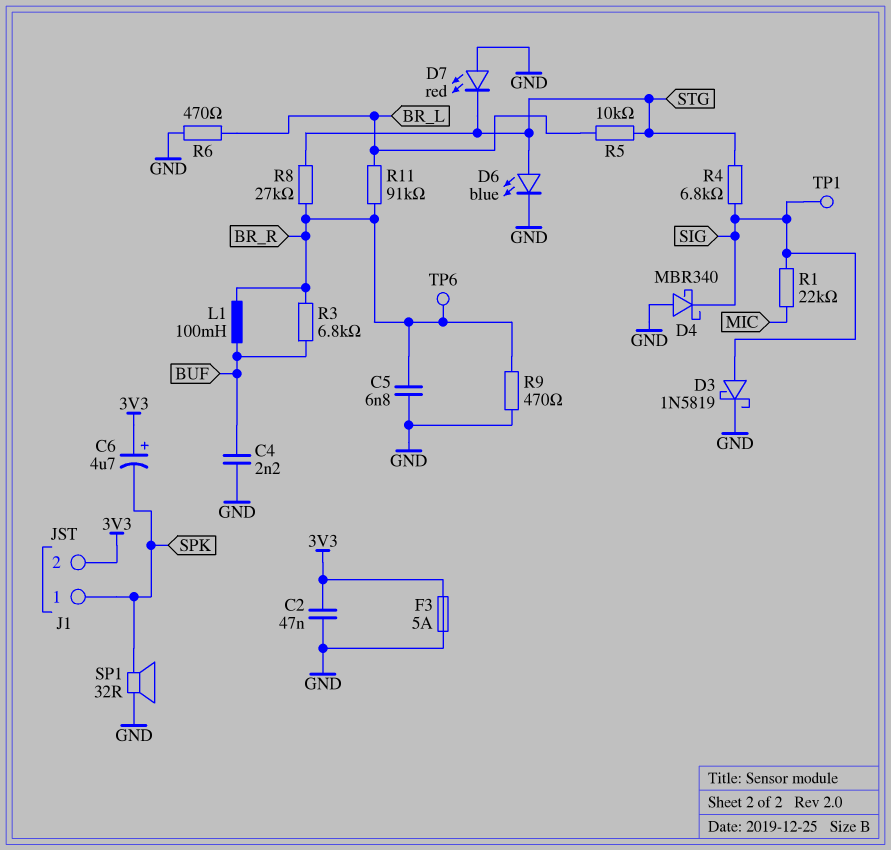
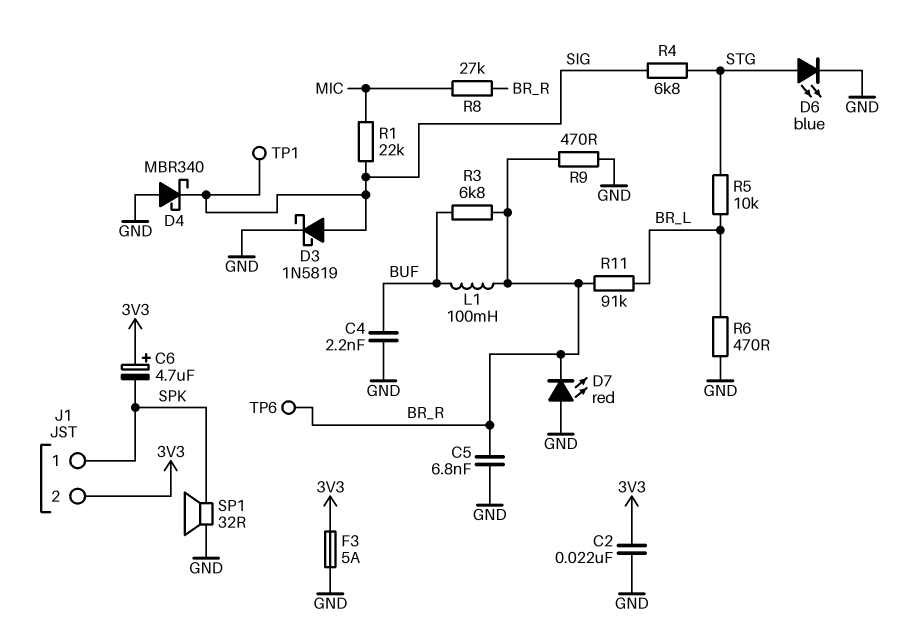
C2: 47nF (3V3, GND) -> 22nF (3V3, GND)
D7: LED red (A GND, K STG) -> LED red (A GND, K BR_R)
R8: 27k (BR_R, STG) -> 27k (BR_R, MIC)

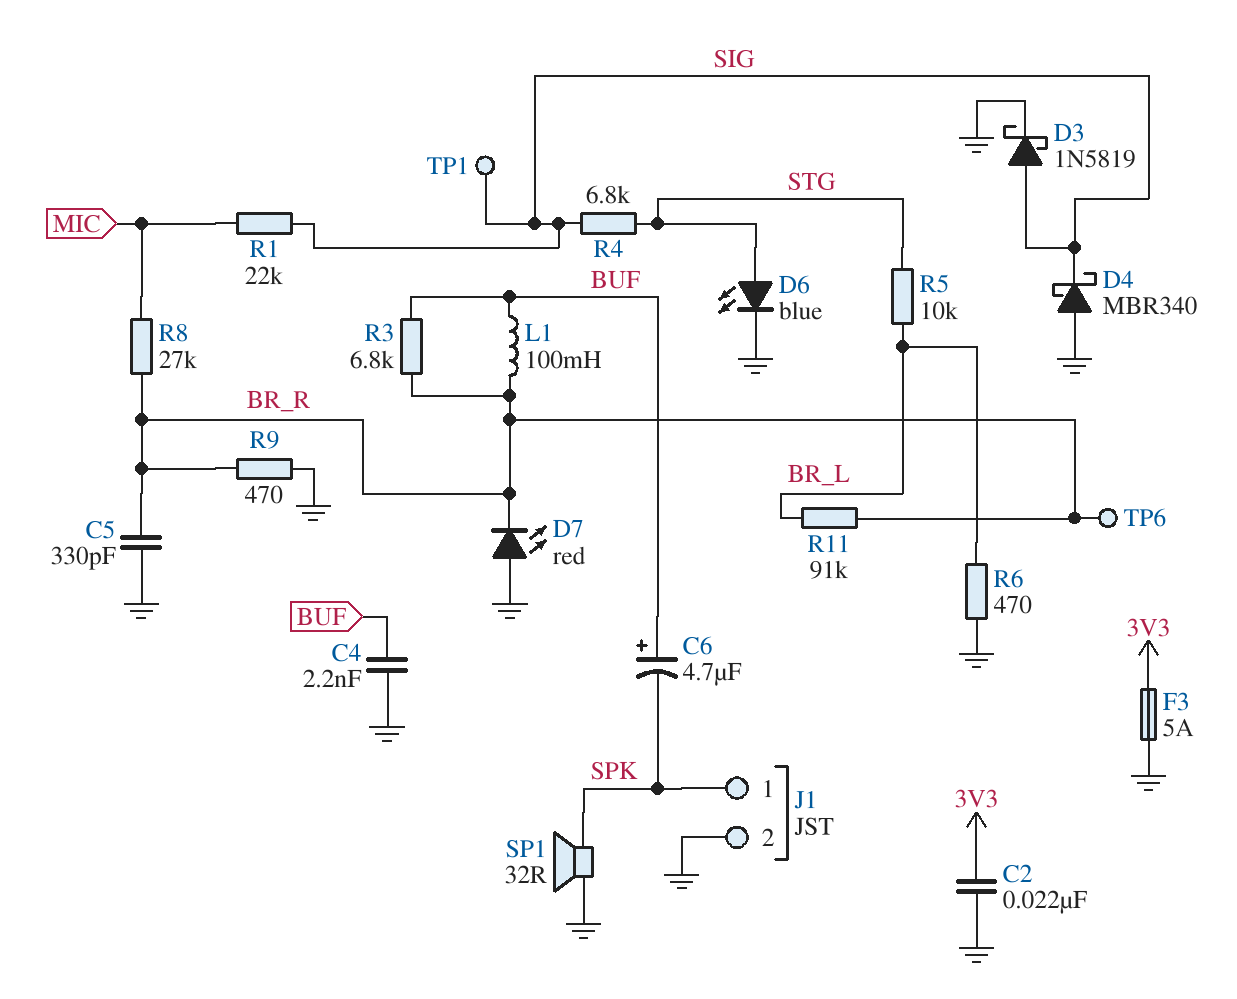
C5: 6.8nF (BR_R, GND) -> 330pF (BR_R, GND)
C6: 4.7uF (plus 3V3, minus SPK) -> 4.7uF (plus BUF, minus SPK)
J1 pin 2: 3V3 -> GND

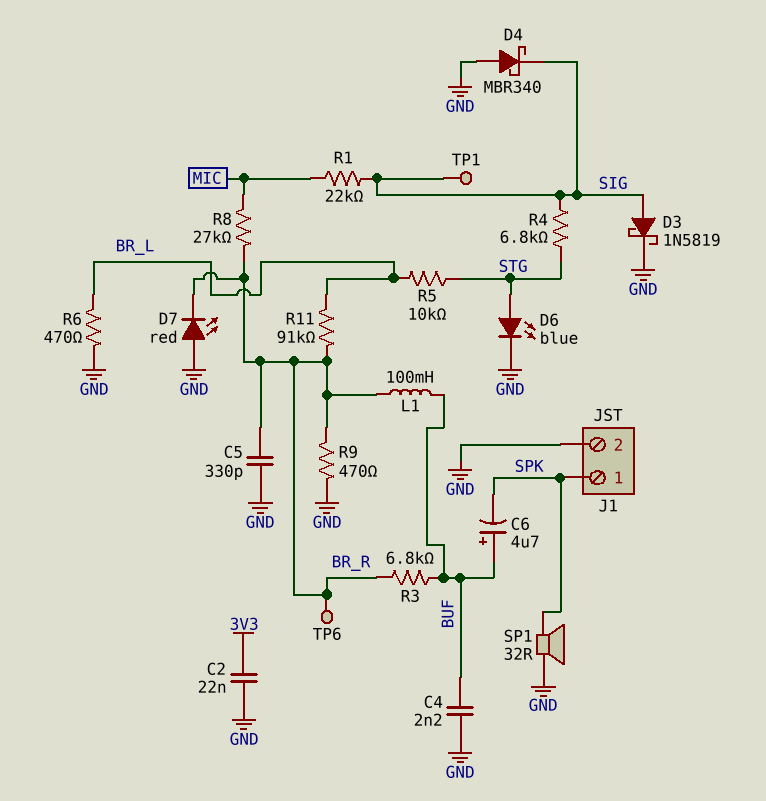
F3: 5A (3V3, GND) -> none

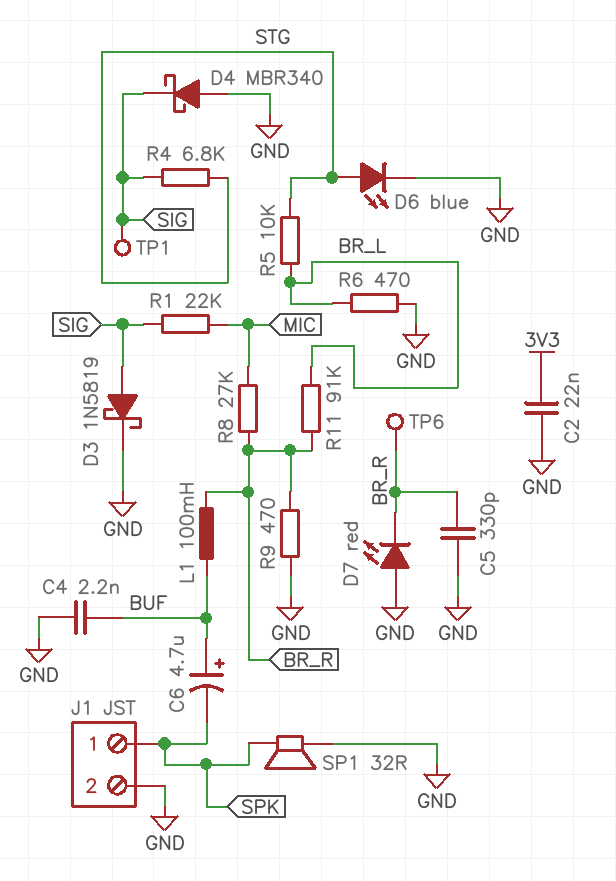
R3: 6.8k (BR_R, BUF) -> none

